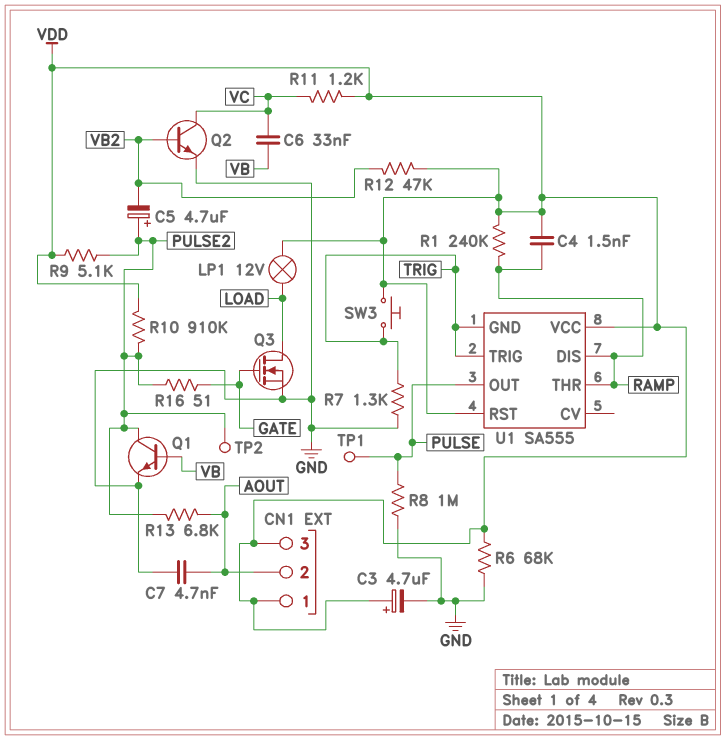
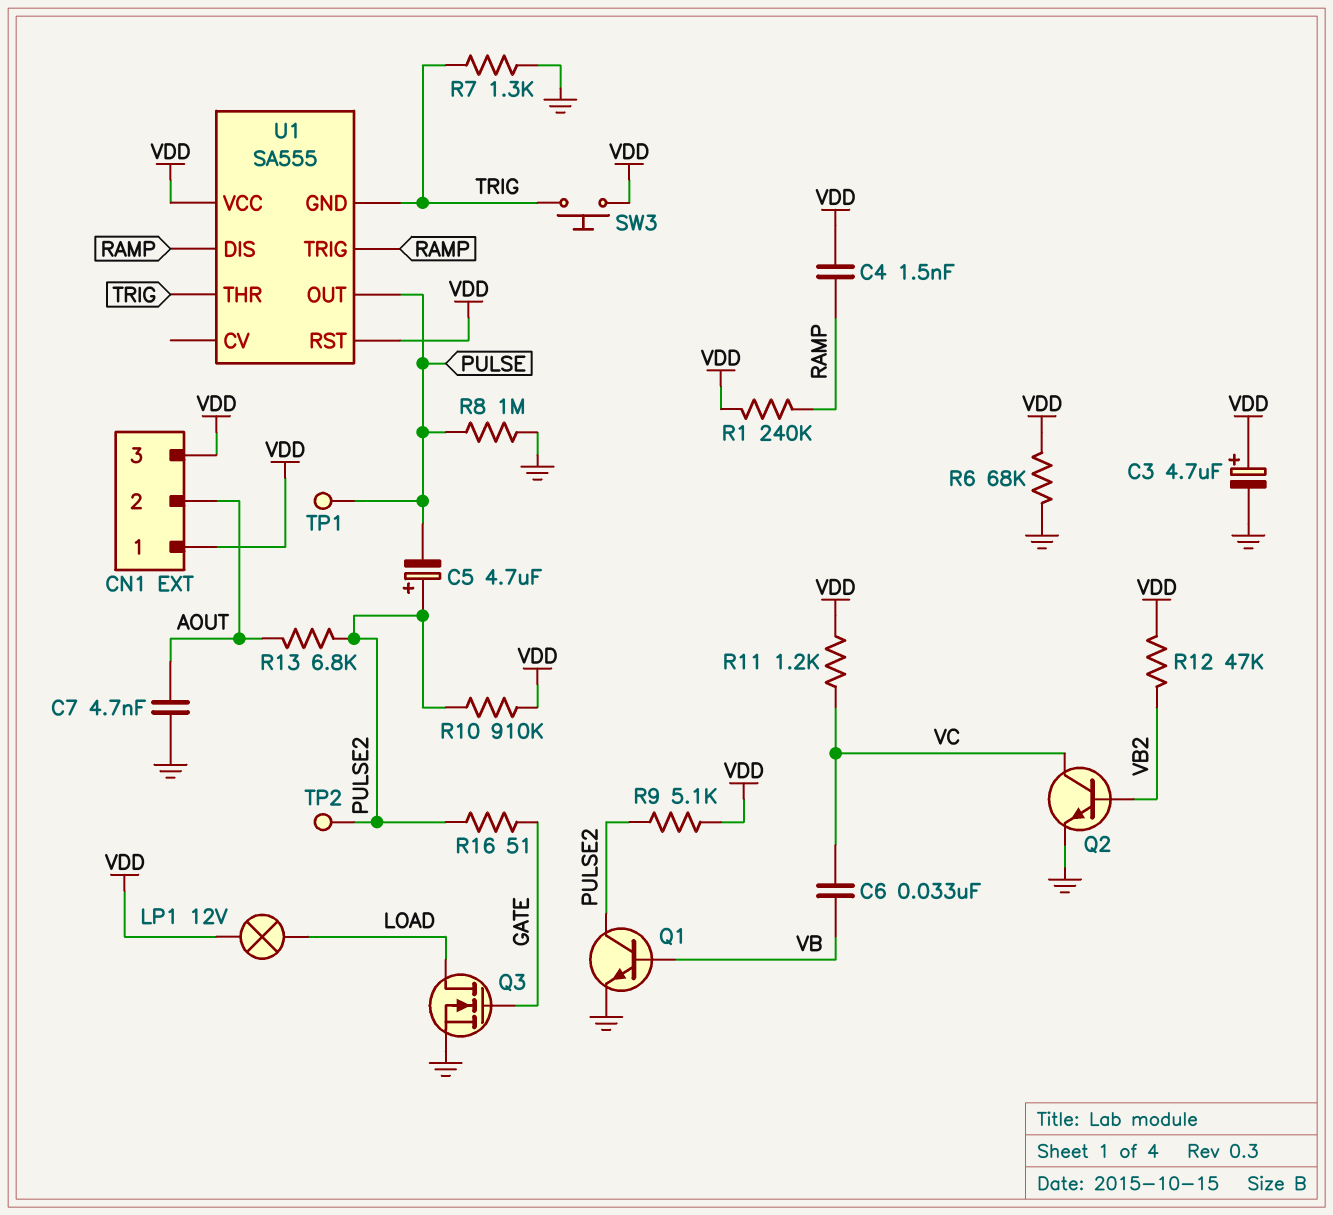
C5: 4.7uF (plus PULSE2, minus VB2) -> 4.7uF (plus PULSE2, minus PULSE)
U1 pin THR: RAMP -> TRIG
U1 pin TRIG: TRIG -> RAMP

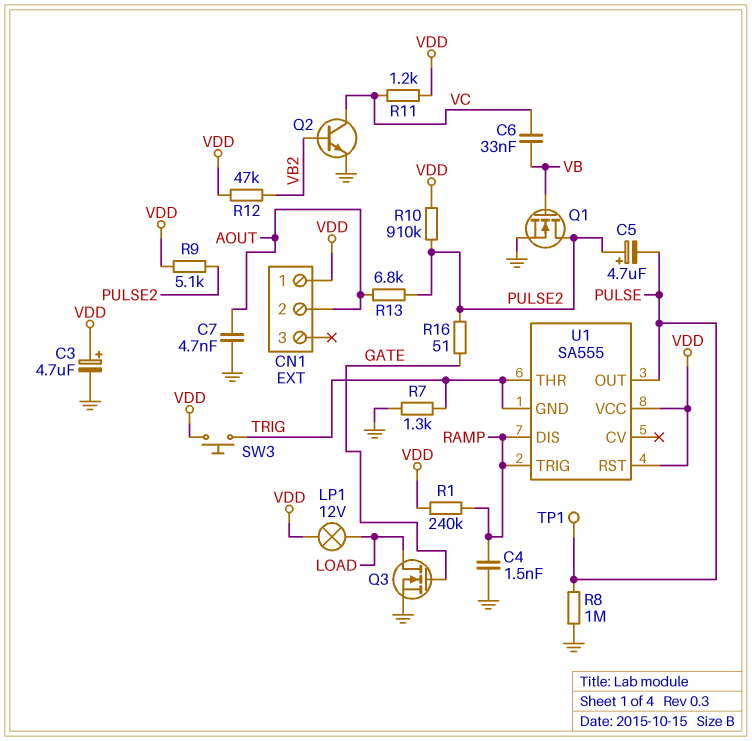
C4: 1.5nF (RAMP, VDD) -> 1.5nF (GND, RAMP)
CN1 pin 3: VDD -> none
Q1: NPN (B VB, C PULSE2, E GND) -> NMOS (G VB, D PULSE2, S GND)
R6: 68k (GND, VDD) -> none
TP2: test point (PULSE2) -> none

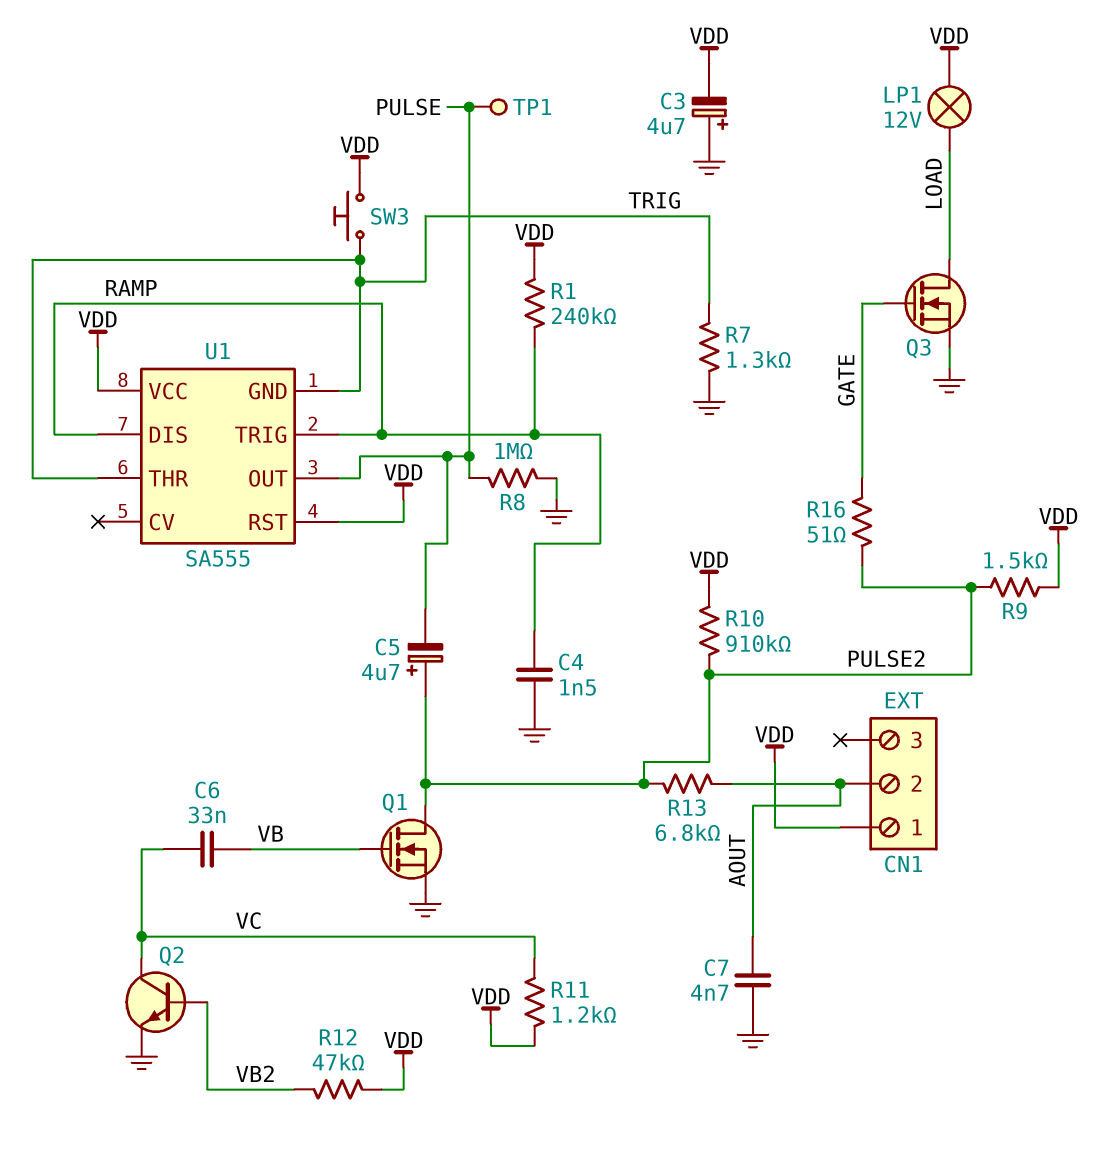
C3: 4.7uF (plus VDD, minus GND) -> 4.7uF (plus GND, minus VDD)
R9: 5.1k (PULSE2, VDD) -> 1.5k (PULSE2, VDD)

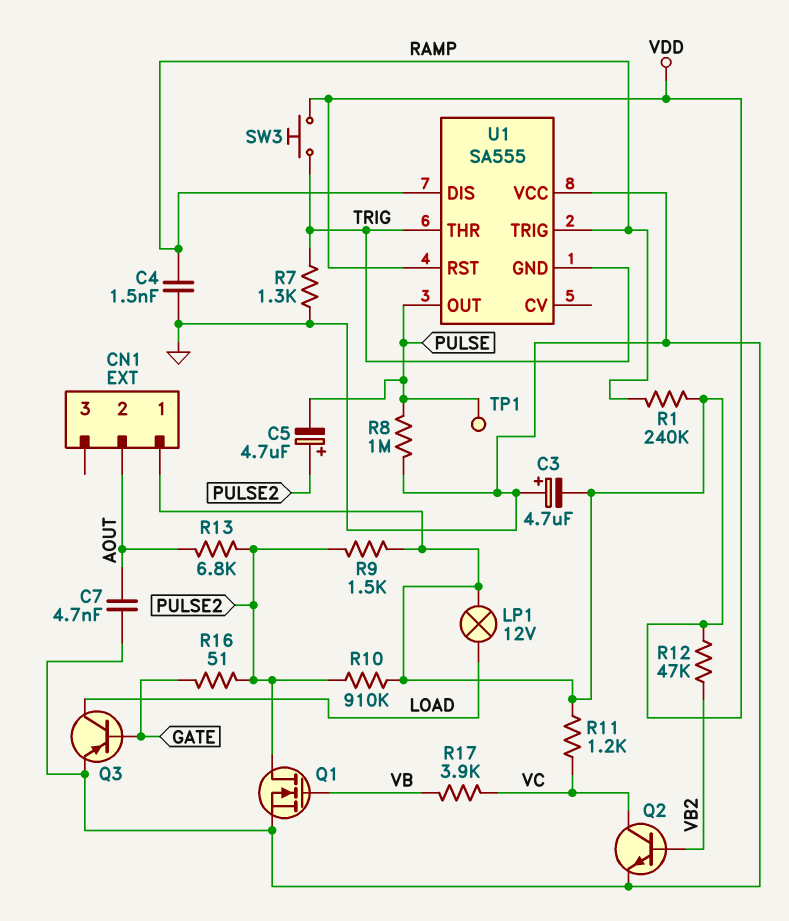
C6: 33nF (VB, VC) -> none
Q3: NMOS (G GATE, D LOAD, S GND) -> PNP (B GATE, C LOAD, E GND)
R17: none -> 3.9k (VB, VC)
U1 pin VCC: VDD -> GND

